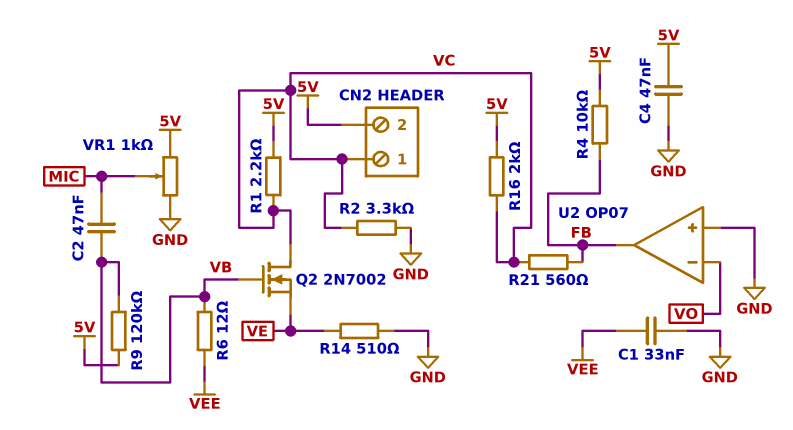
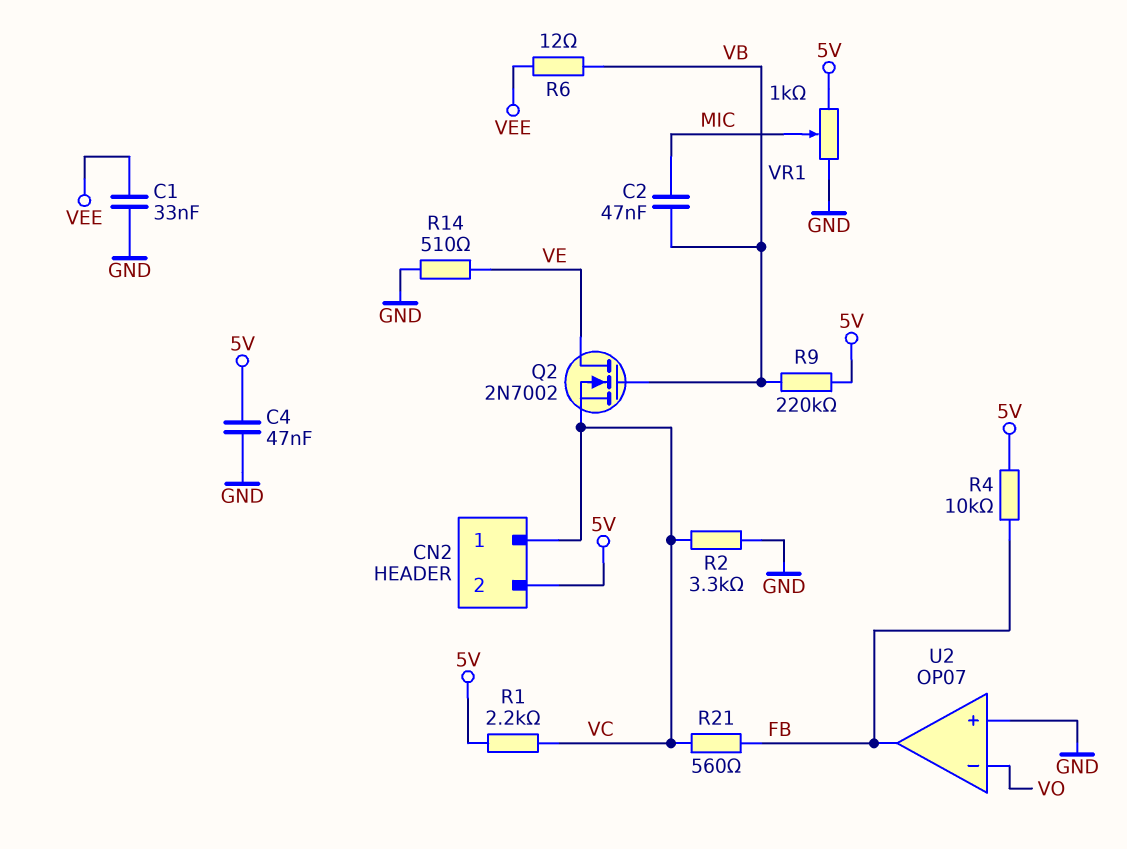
Q2: NMOS 2N7002 (G VB, D VC, S VE) -> NMOS 2N7002 (G VB, D VE, S VC)
R9: 120k (5V, VB) -> 220k (5V, VB)
R16: 2k (5V, VC) -> none

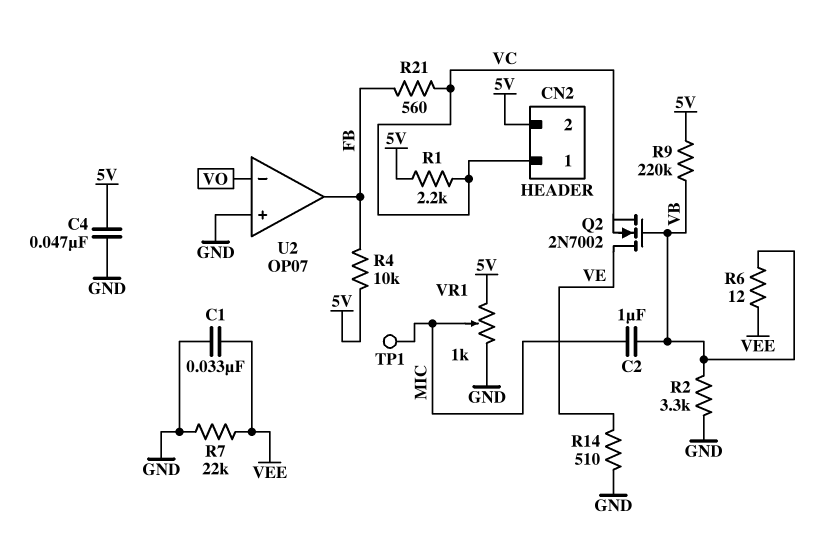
C2: 47nF (MIC, VB) -> 1uF (MIC, VB)
R2: 3.3k (GND, VC) -> 3.3k (GND, VB)
R7: none -> 22k (GND, VEE)
TP1: none -> test point (MIC)

